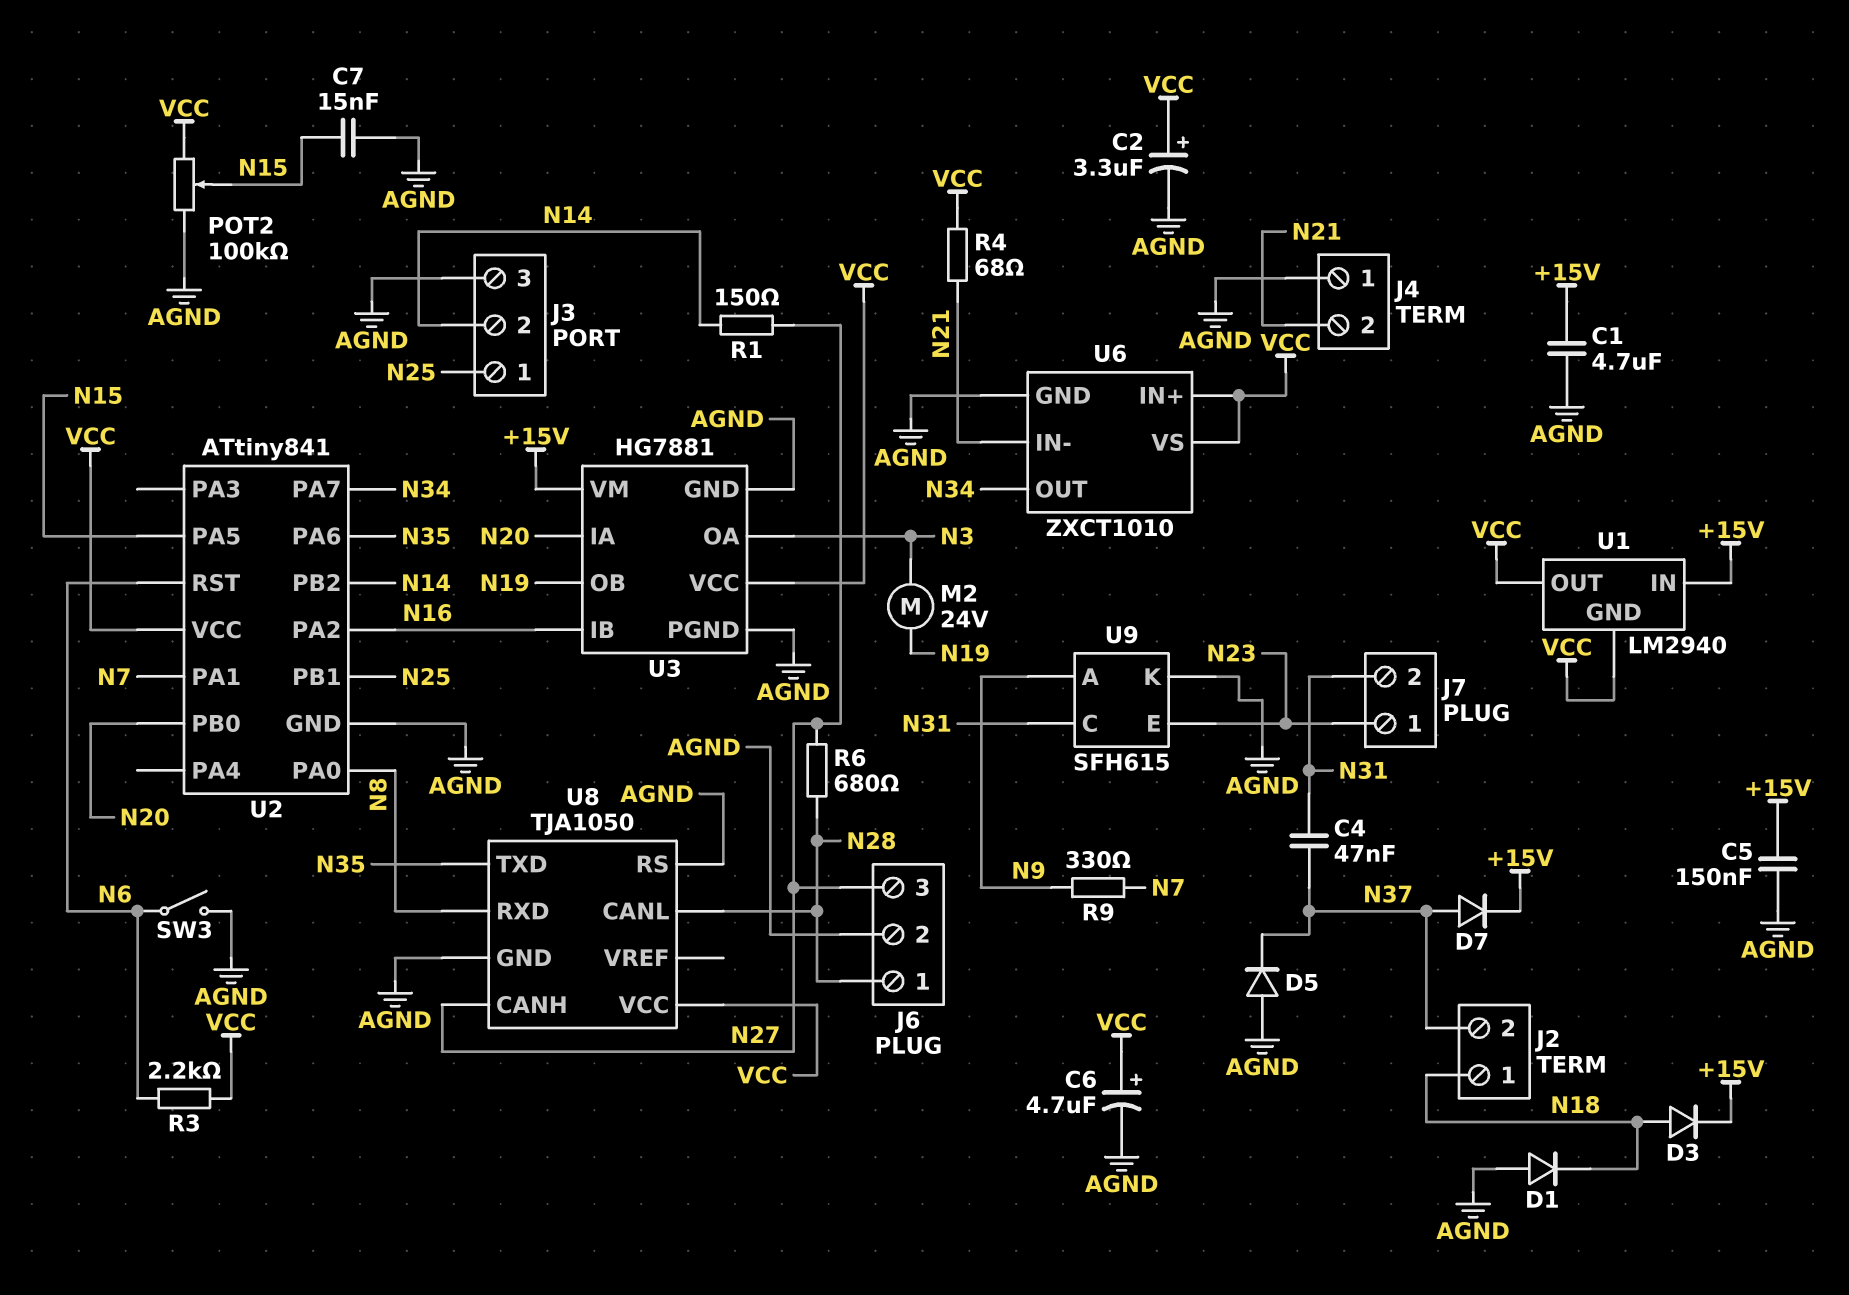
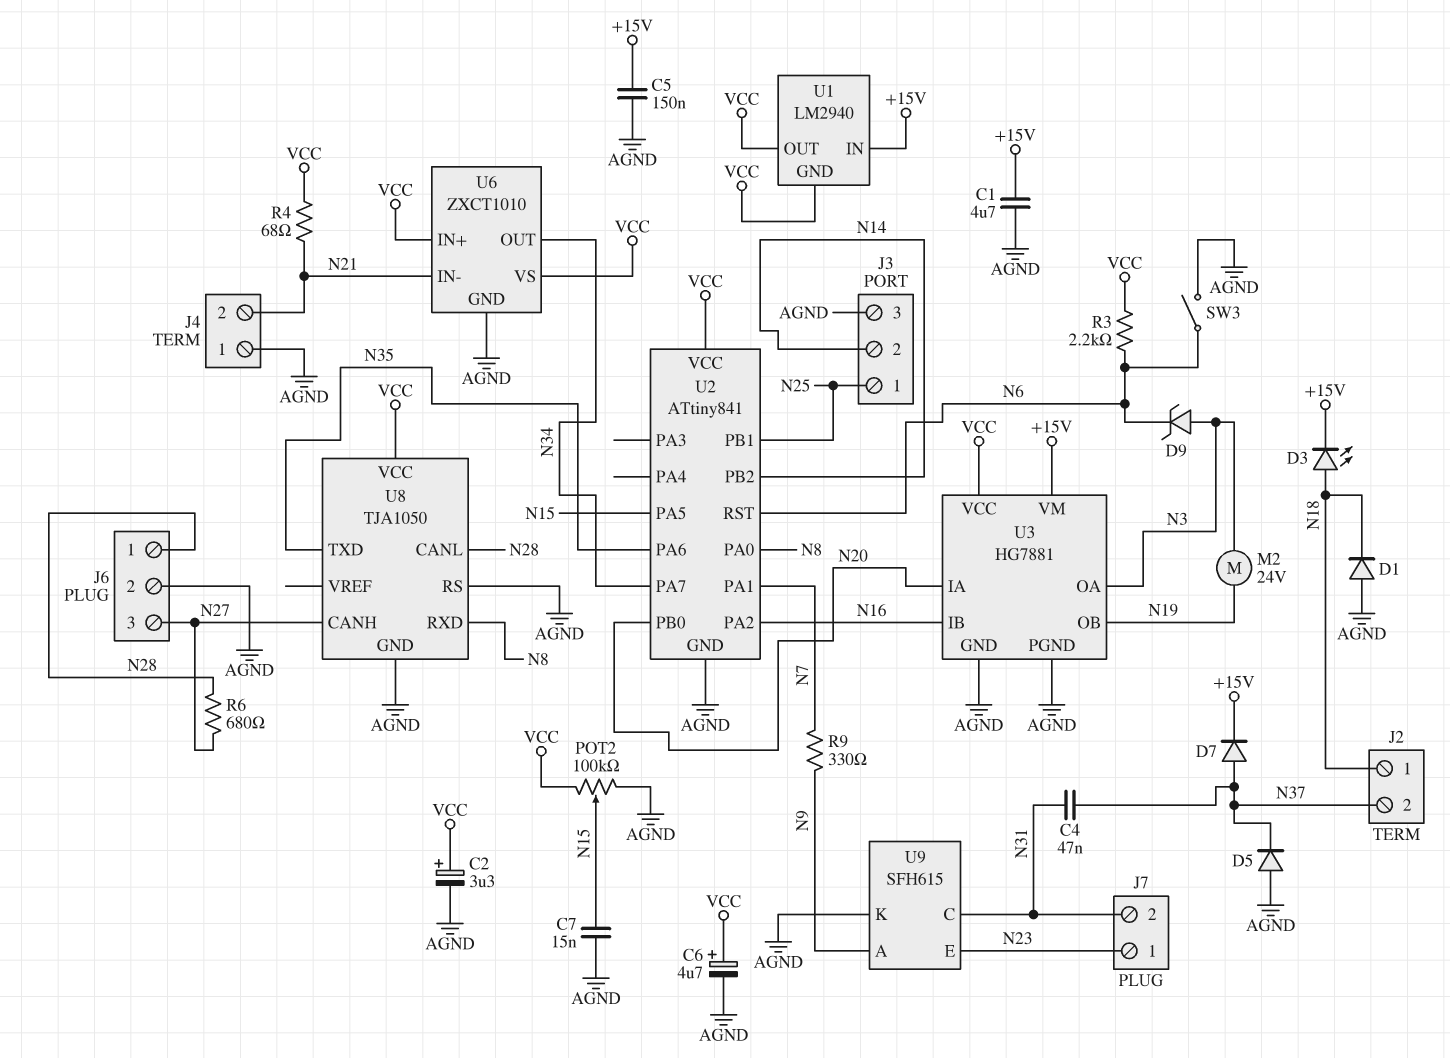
D3: diode (A N18, K +15V) -> LED (A N18, K +15V)
D9: none -> zener (A N3, K N6)
R1: 150 (N14, N27) -> none

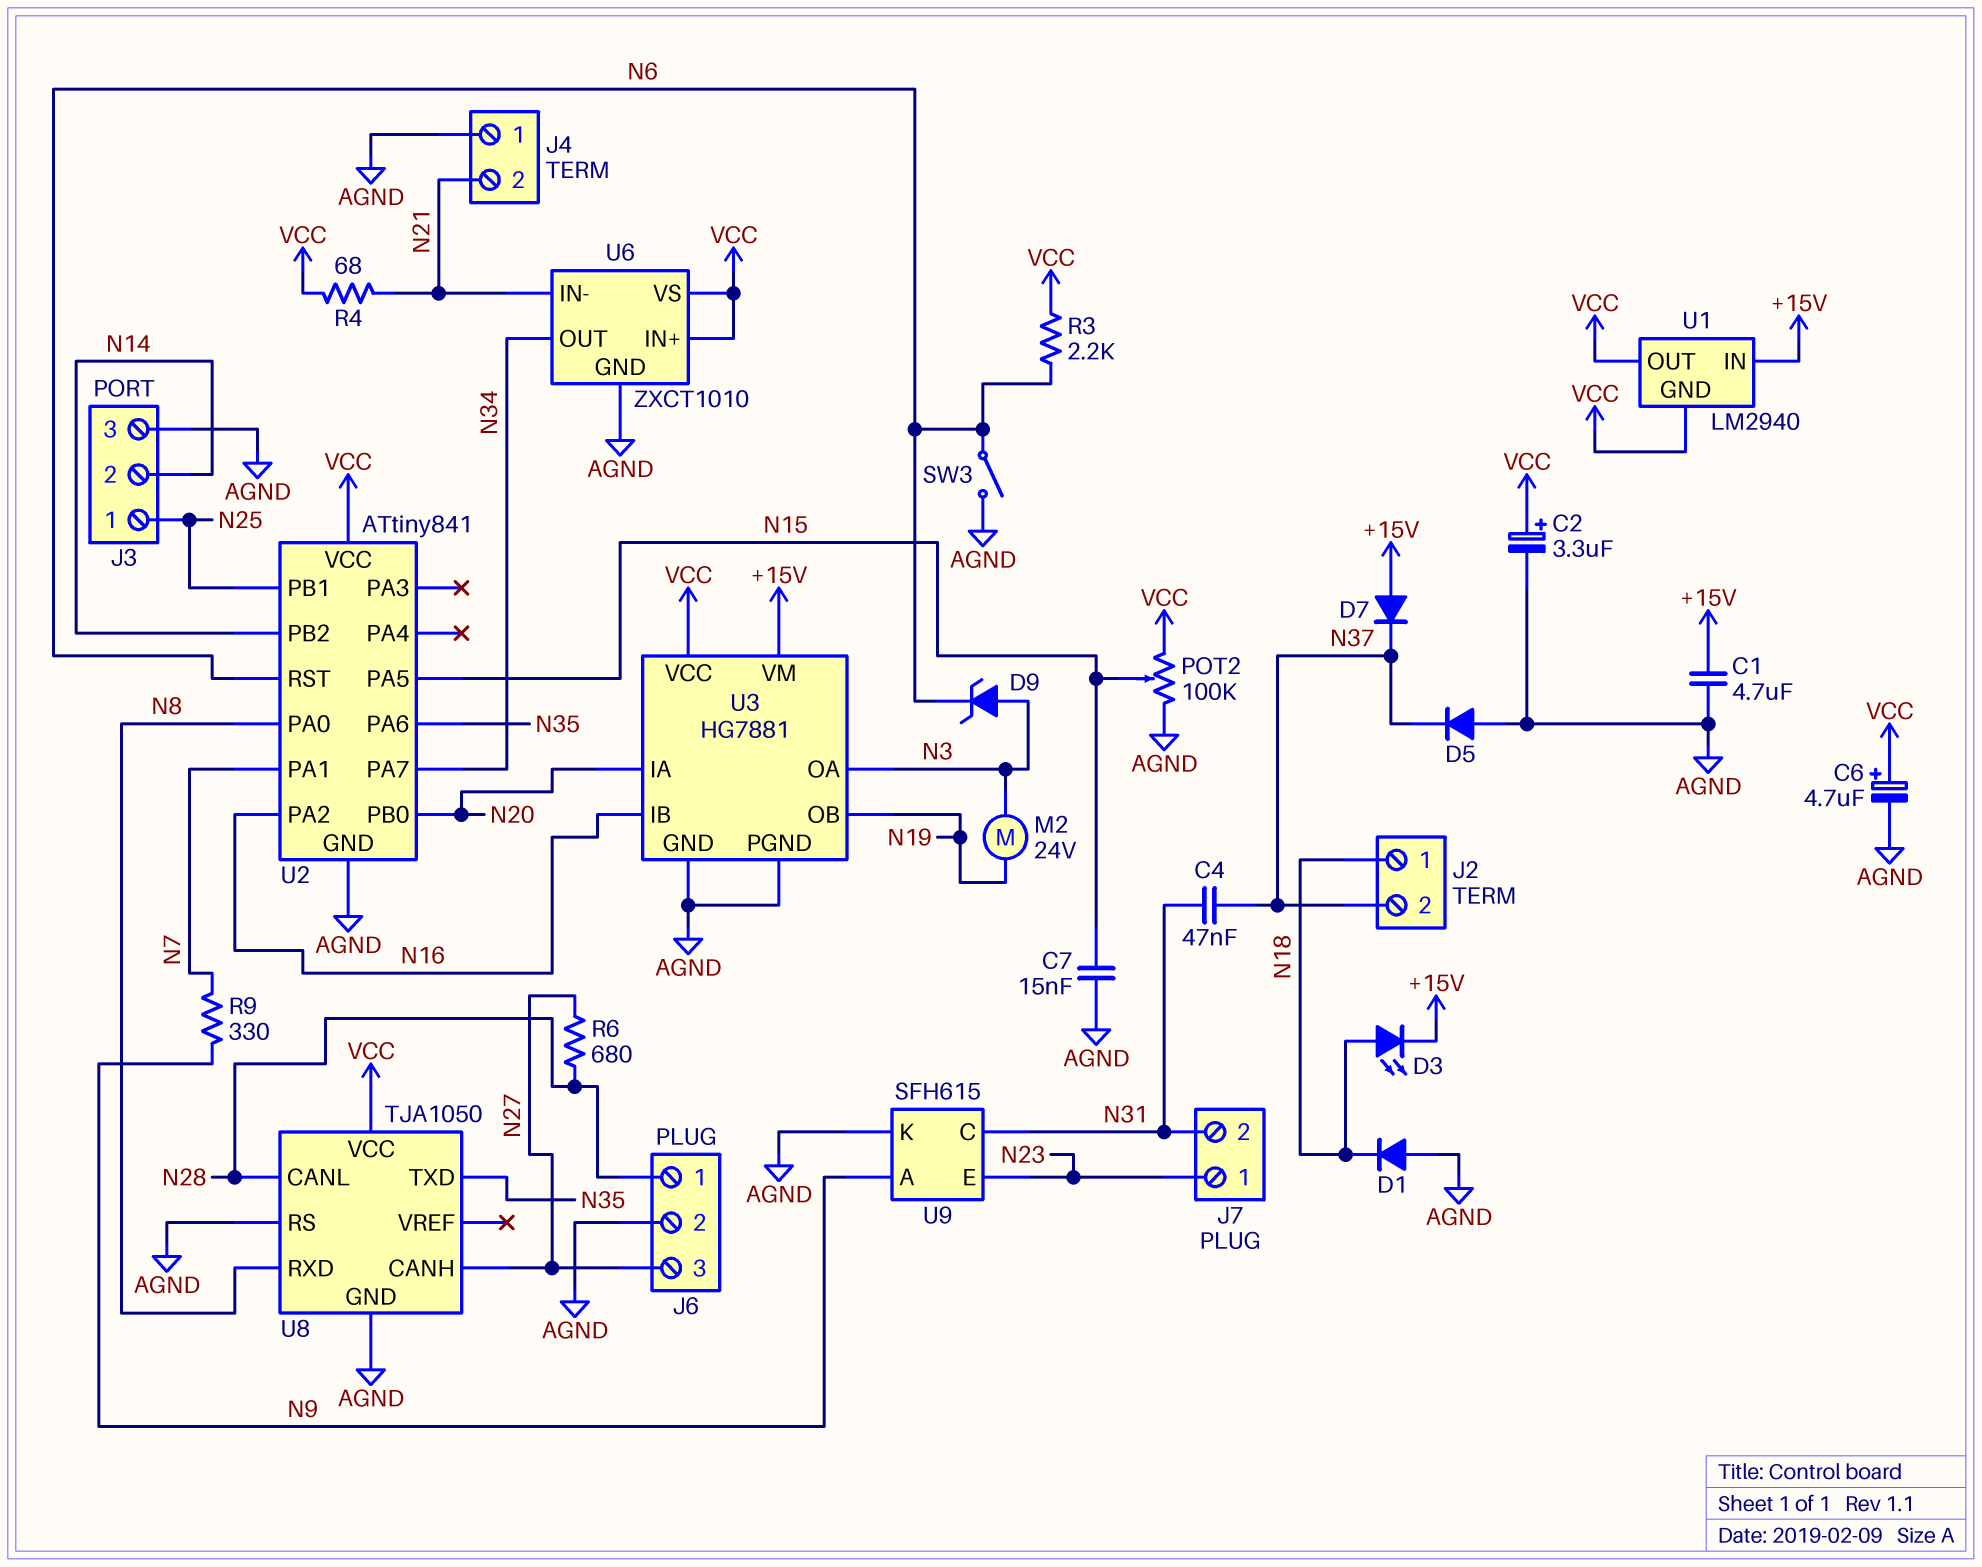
C5: 150nF (+15V, AGND) -> none
D7: diode (A N37, K +15V) -> diode (A +15V, K N37)

